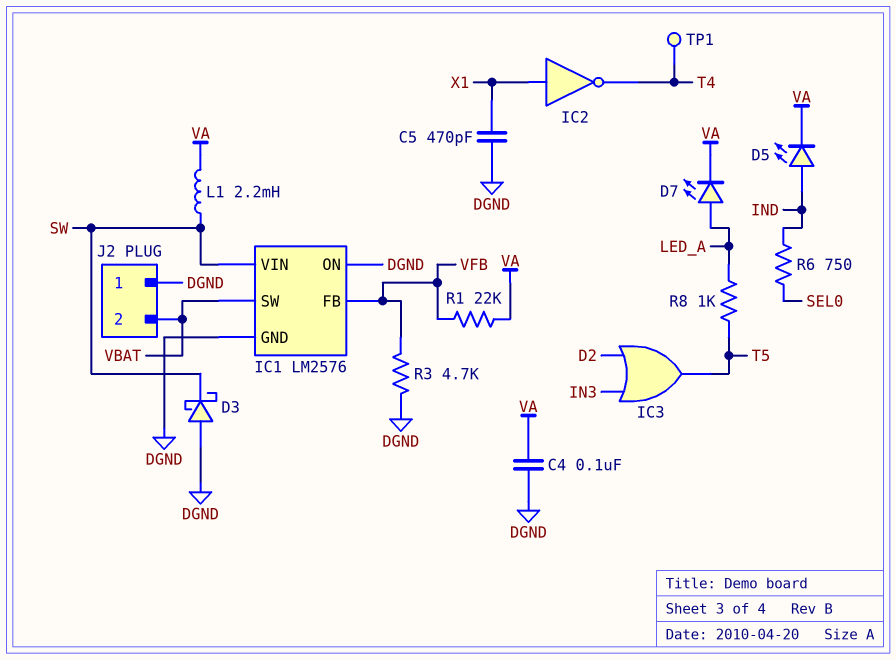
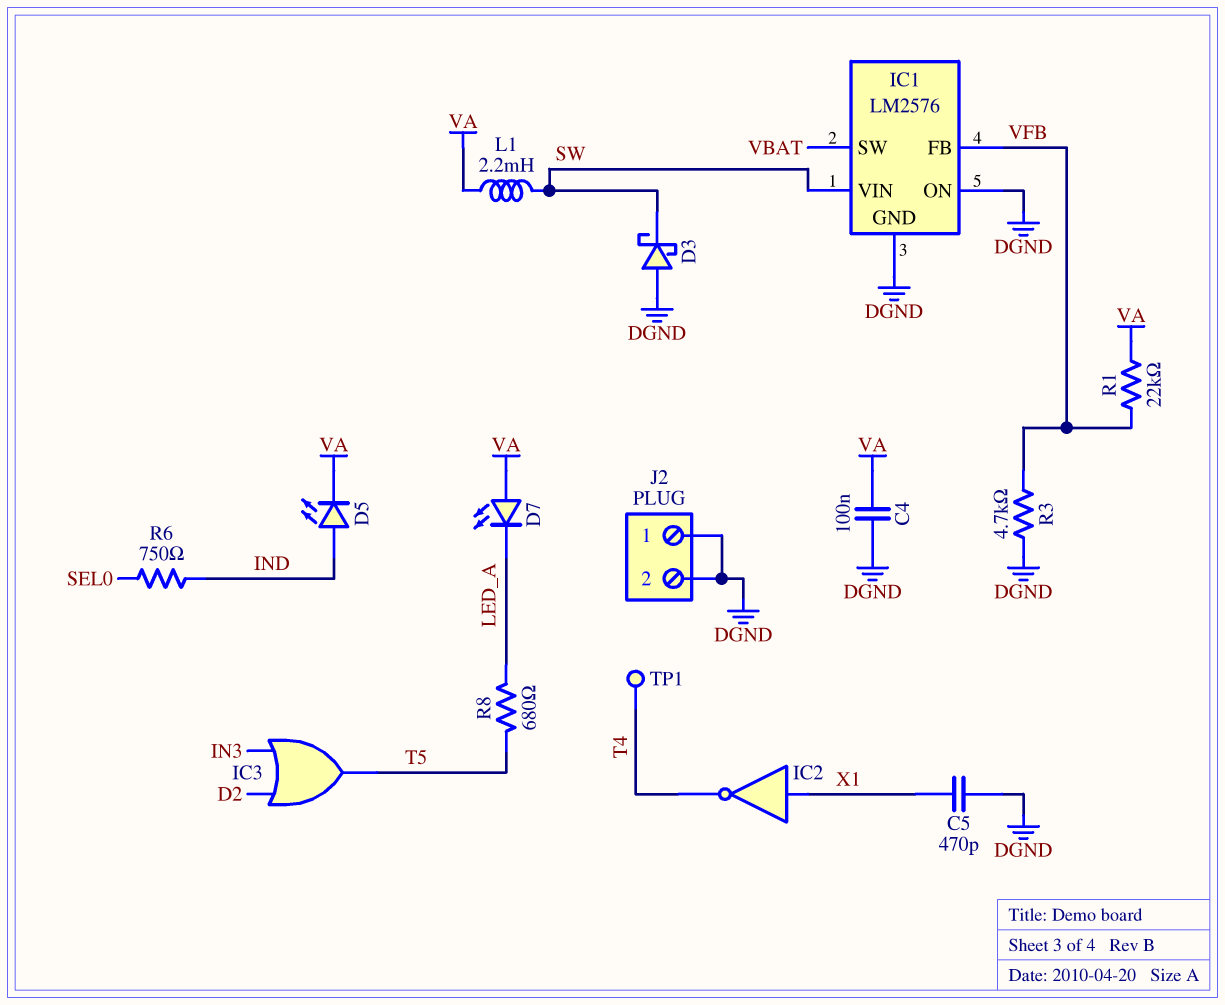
D7: LED (A LED_A, K VA) -> LED (A VA, K LED_A)
J2 pin 2: VBAT -> DGND
R8: 1k (LED_A, T5) -> 680 (LED_A, T5)

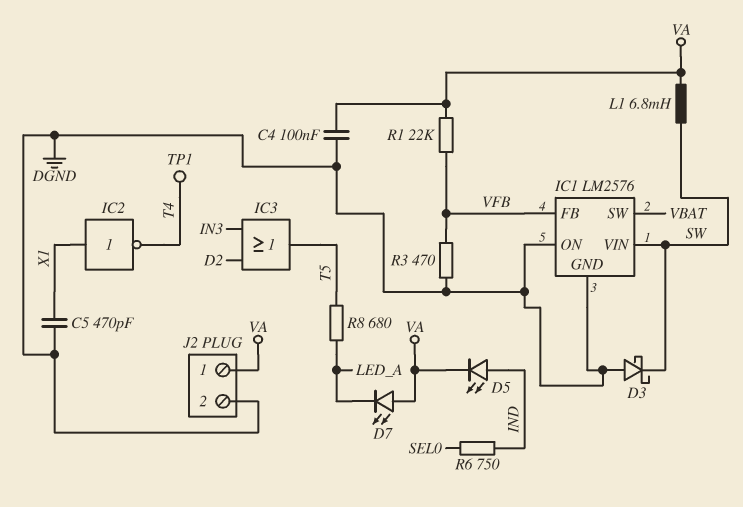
J2 pin 1: DGND -> VA
L1: 2.2mH (SW, VA) -> 6.8mH (SW, VA)
R3: 4.7k (DGND, VFB) -> 470 (DGND, VFB)

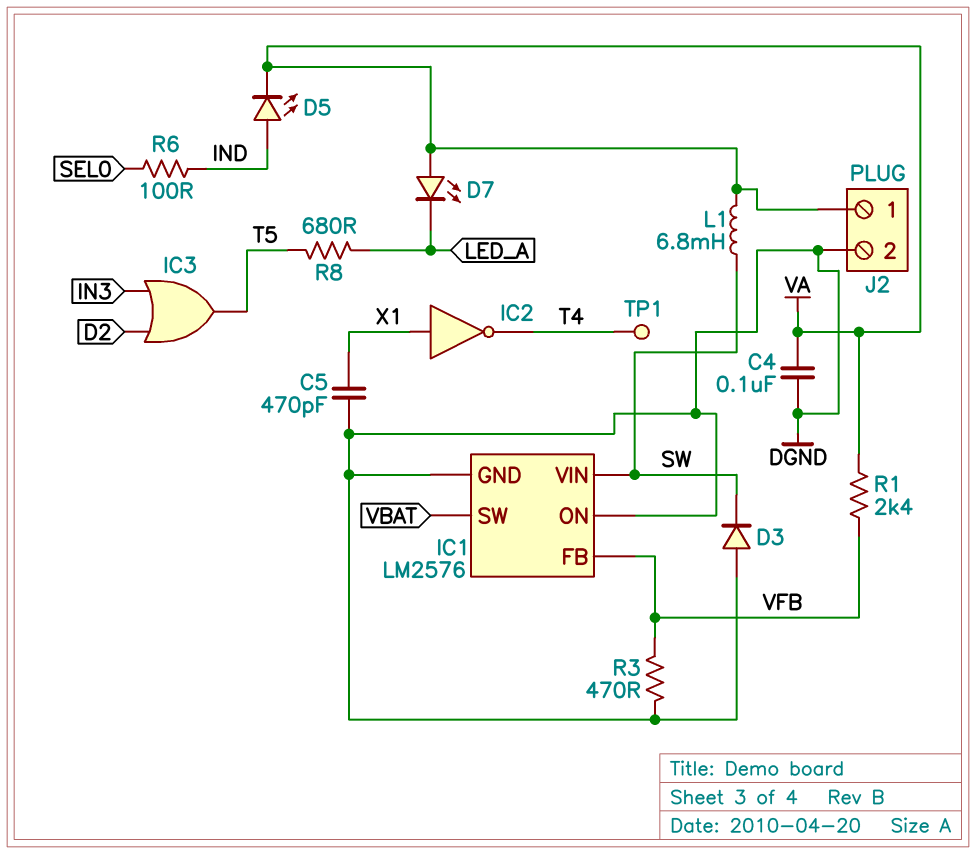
D3: schottky (A DGND, K SW) -> diode (A DGND, K SW)
R1: 22k (VA, VFB) -> 2.4k (VA, VFB)
R6: 750 (IND, SEL0) -> 100 (IND, SEL0)

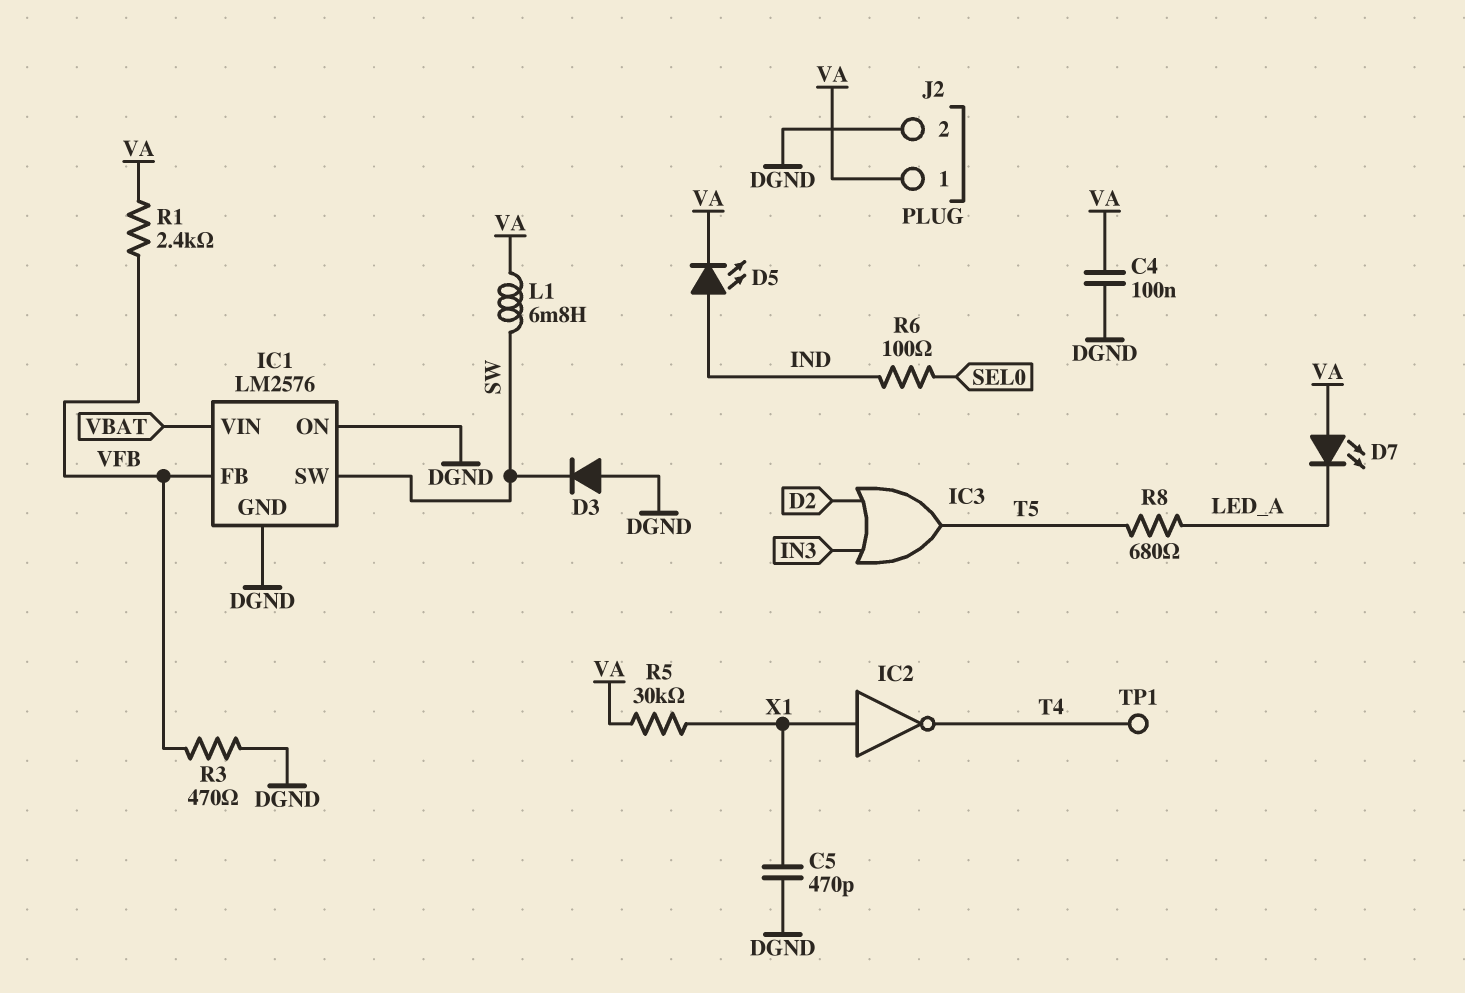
IC1 pin SW: VBAT -> SW
IC1 pin VIN: SW -> VBAT
R5: none -> 30k (VA, X1)

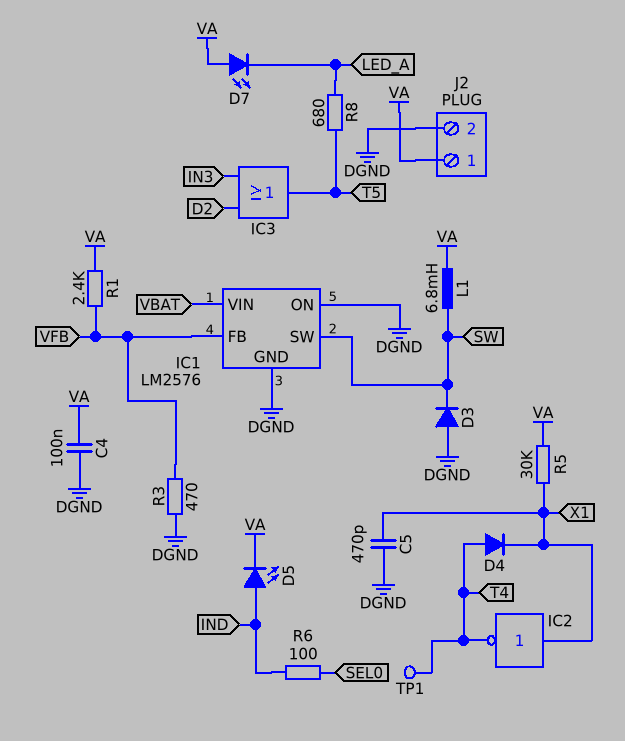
D4: none -> diode (A T4, K X1)

